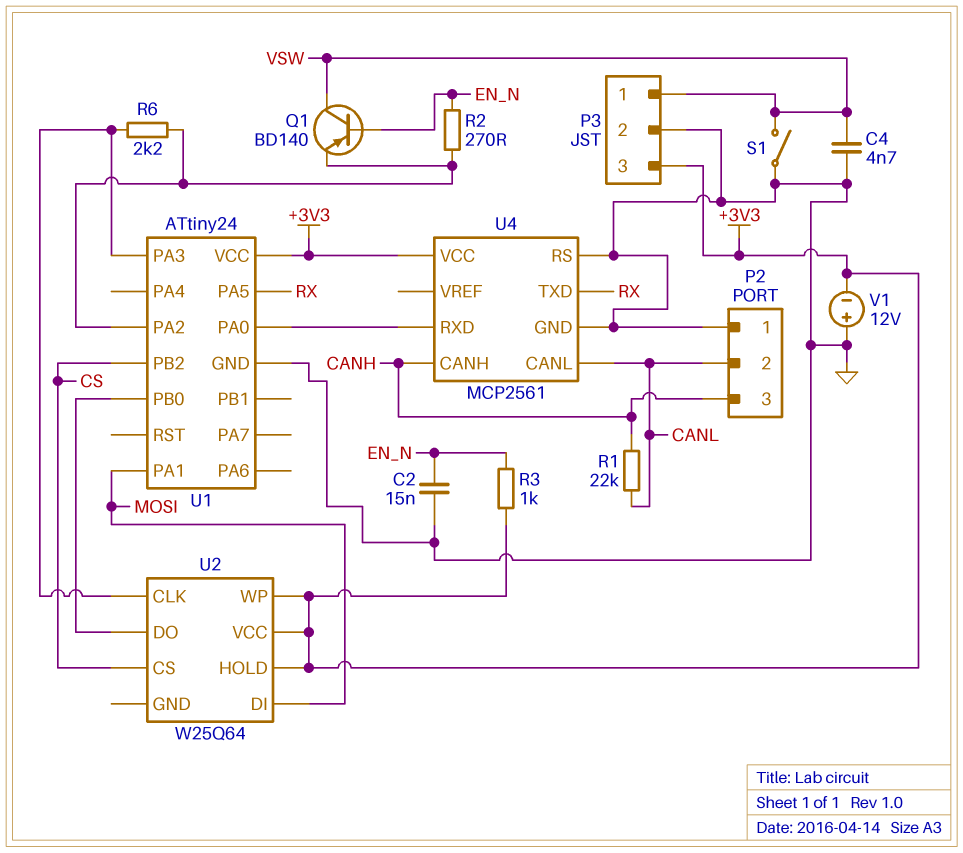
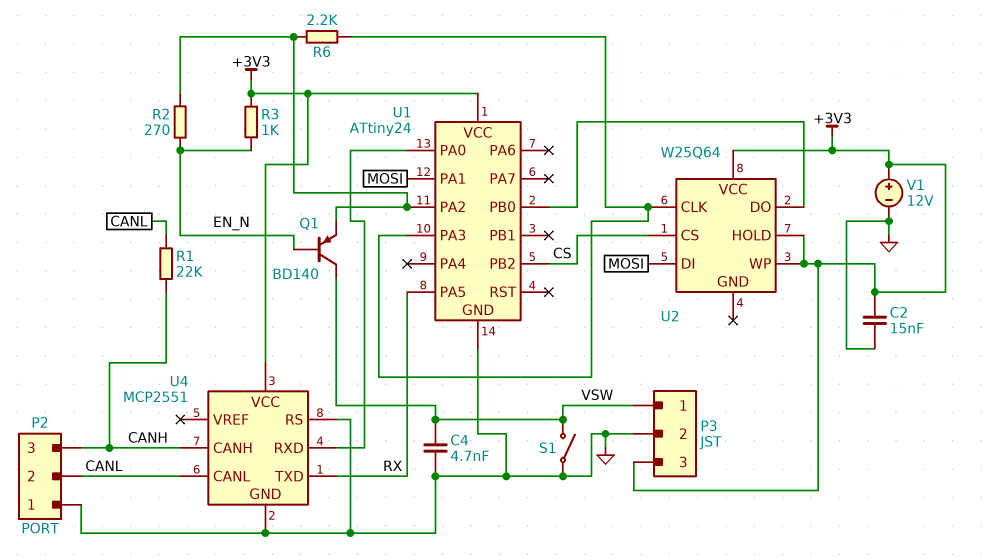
C2: 15nF (EN_N, GND) -> 15nF (+3V3, GND)
U4: MCP2561 -> MCP2551
V1: 12V (plus GND, minus +3V3) -> 12V (plus +3V3, minus GND)

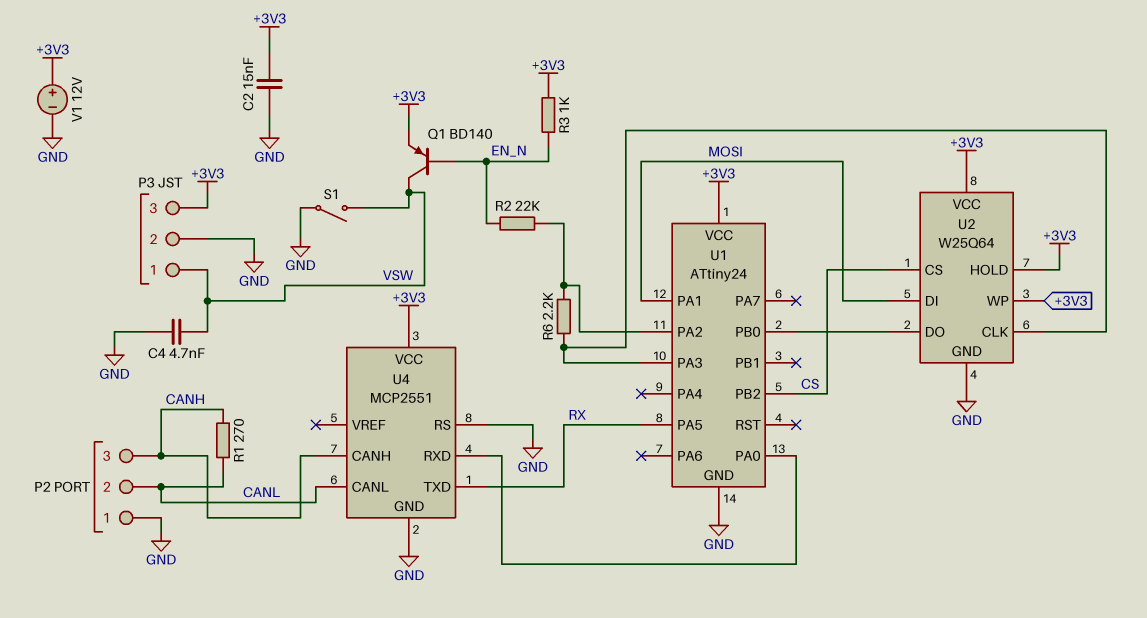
Q1: PNP BD140 (B EN_N, C VSW, E U1/PA2) -> PNP BD140 (B EN_N, C VSW, E +3V3)
R1: 22k (CANH, CANL) -> 270 (CANH, CANL)
R2: 270 (EN_N, U1/PA2) -> 22k (EN_N, U1/PA2)
U2 pin GND: none -> GND

